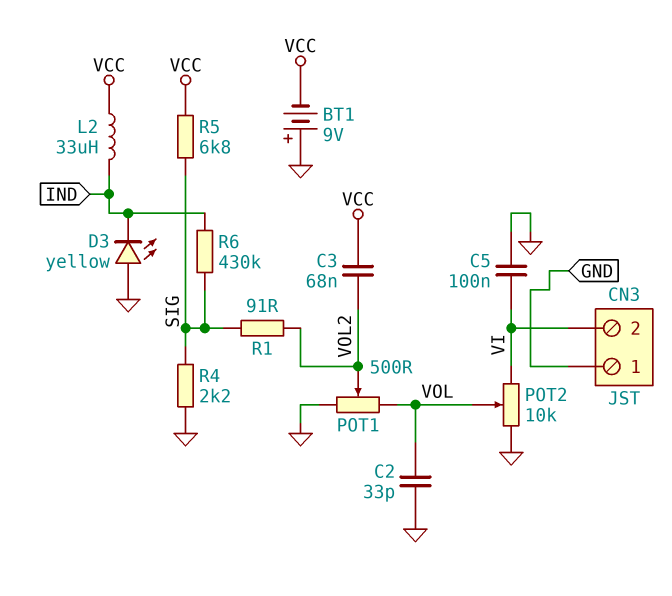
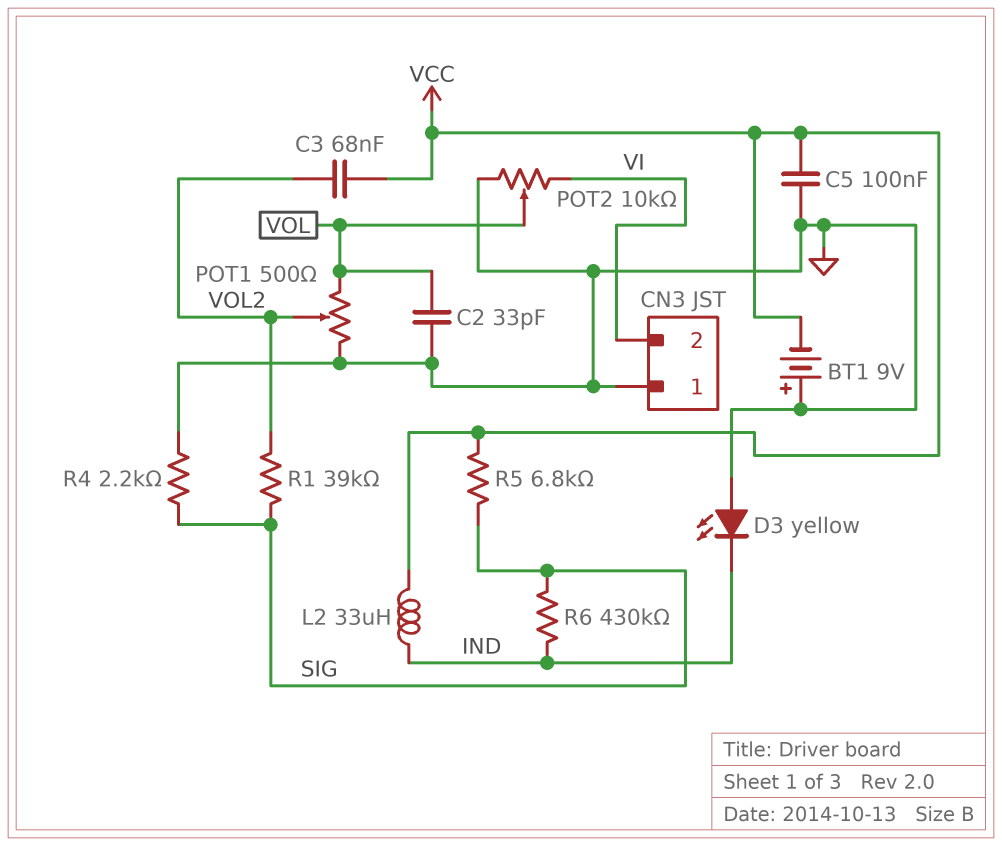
C5: 100nF (GND, VI) -> 100nF (GND, VCC)
R1: 91 (SIG, VOL2) -> 39k (SIG, VOL2)

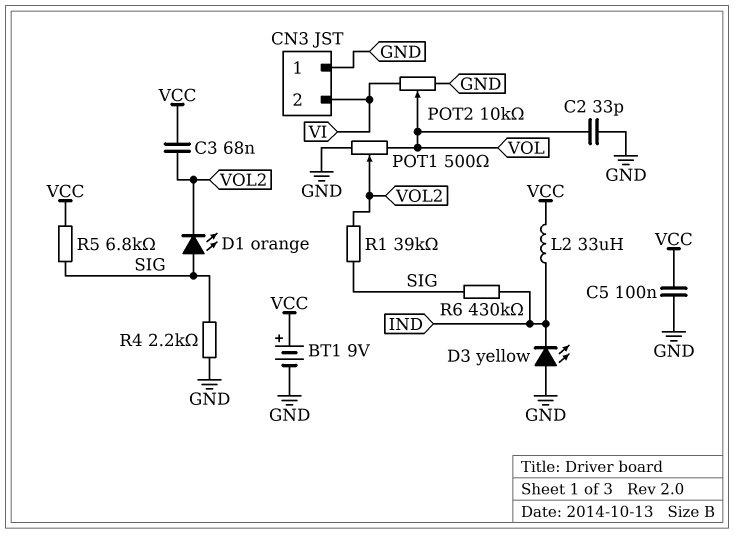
BT1: 9V (plus GND, minus VCC) -> 9V (plus VCC, minus GND)
D1: none -> LED orange (A SIG, K VOL2)

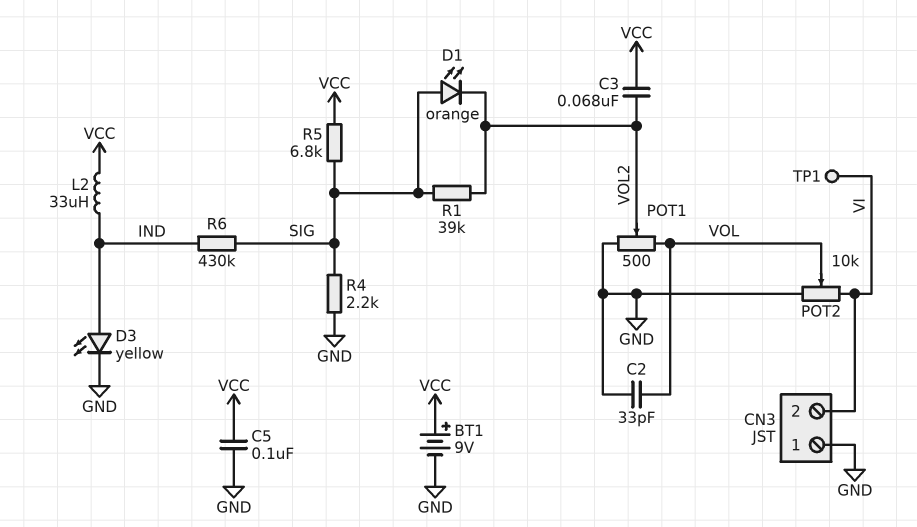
D3: LED yellow (A GND, K IND) -> LED yellow (A IND, K GND)
TP1: none -> test point (VI)

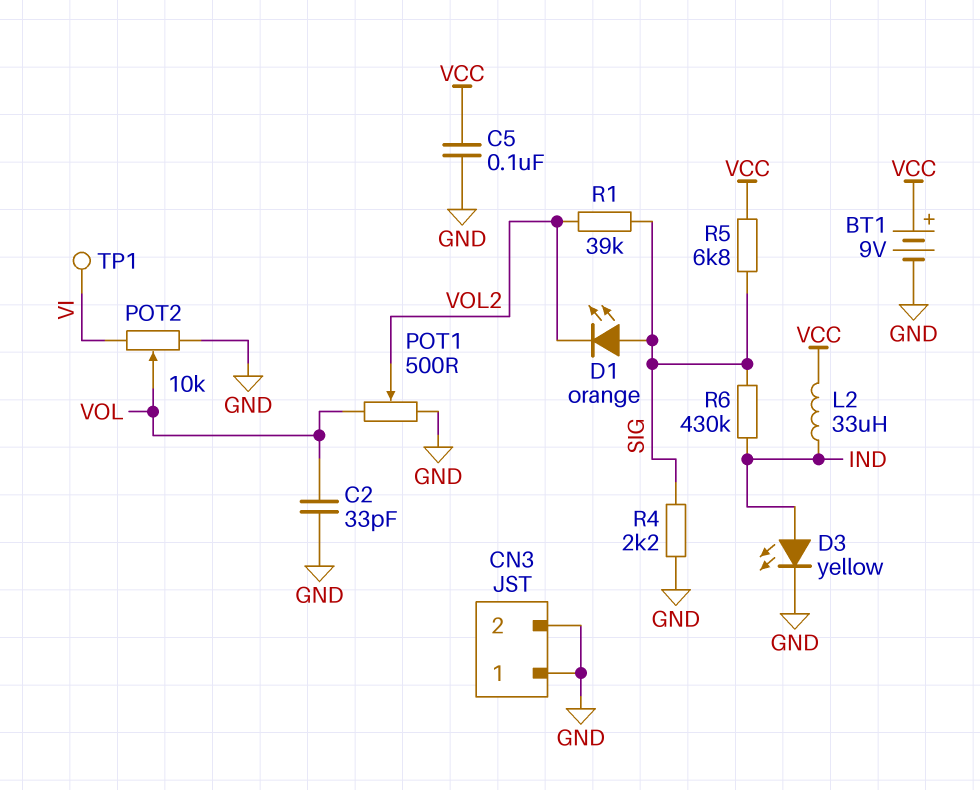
C3: 68nF (VCC, VOL2) -> none
CN3 pin 2: VI -> GND

